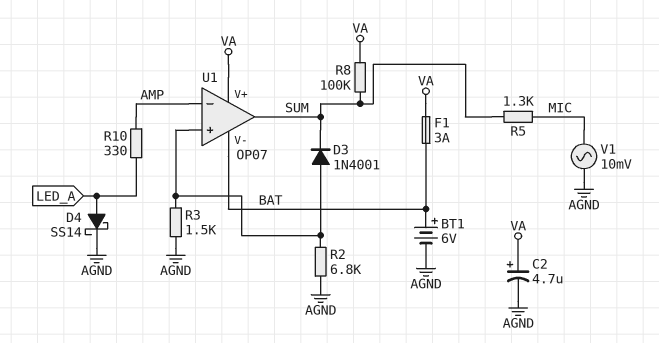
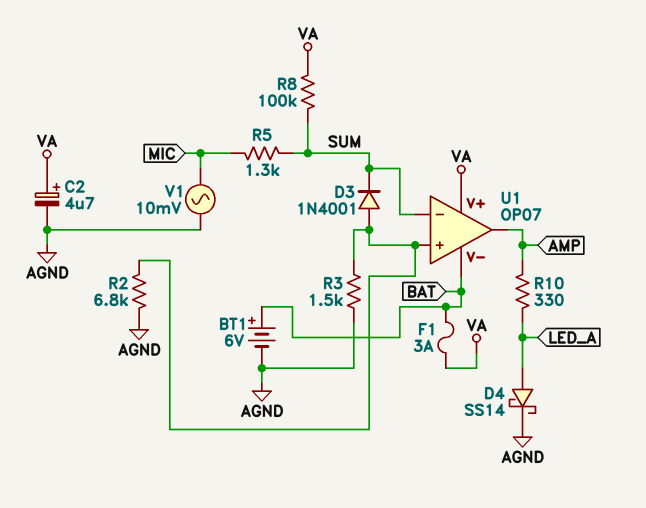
U1 pin in-: AMP -> SUM
U1 pin out: SUM -> AMP

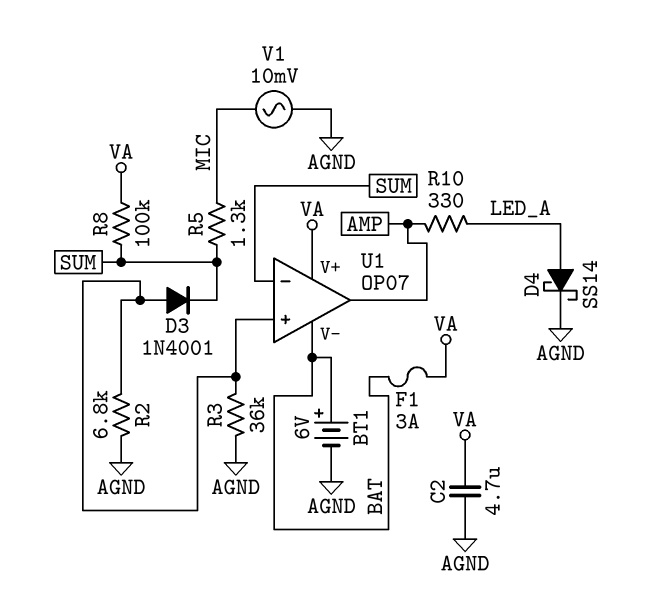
C2: 4.7uF (plus VA, minus AGND) -> 4.7uF (AGND, VA)
R3: 1.5k (AGND, U1/in+) -> 36k (AGND, U1/in+)

